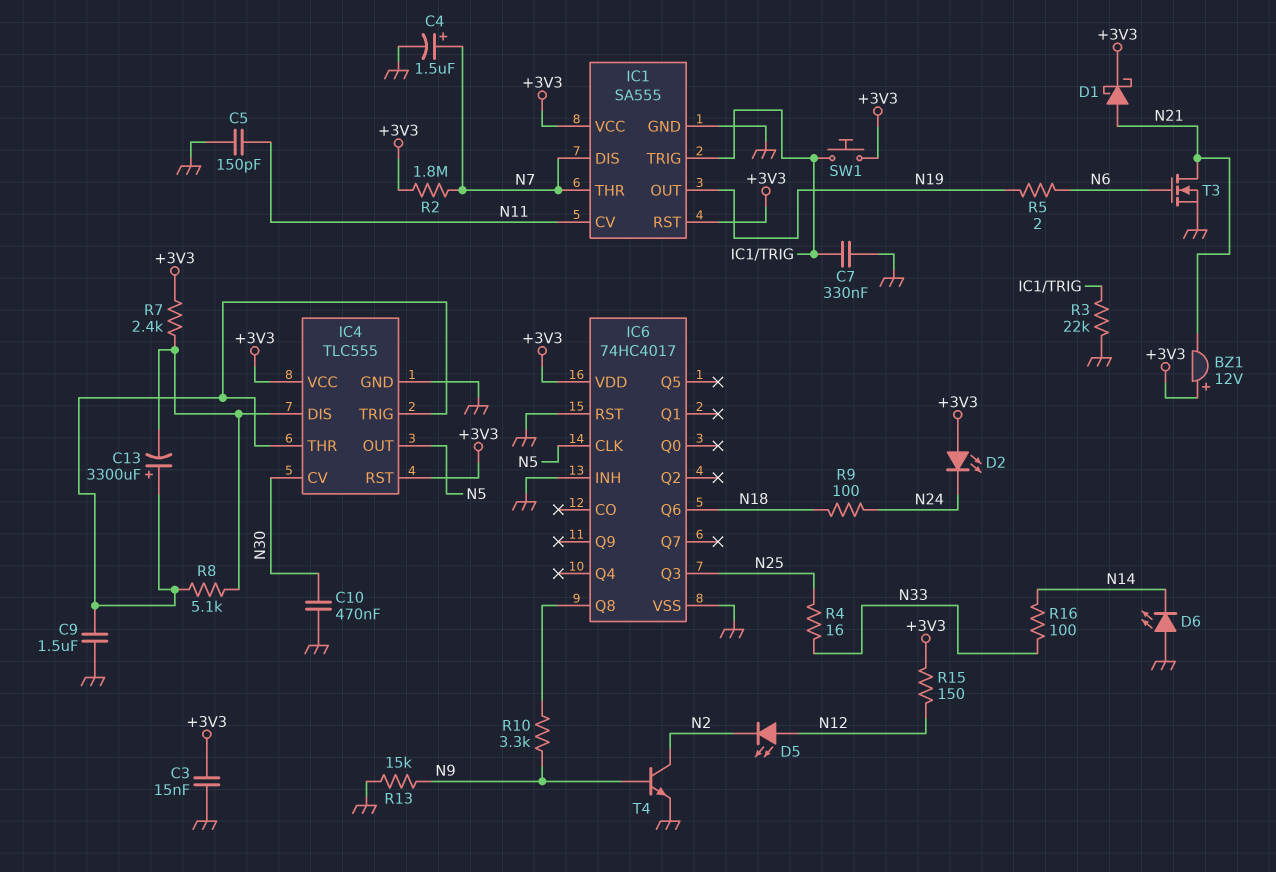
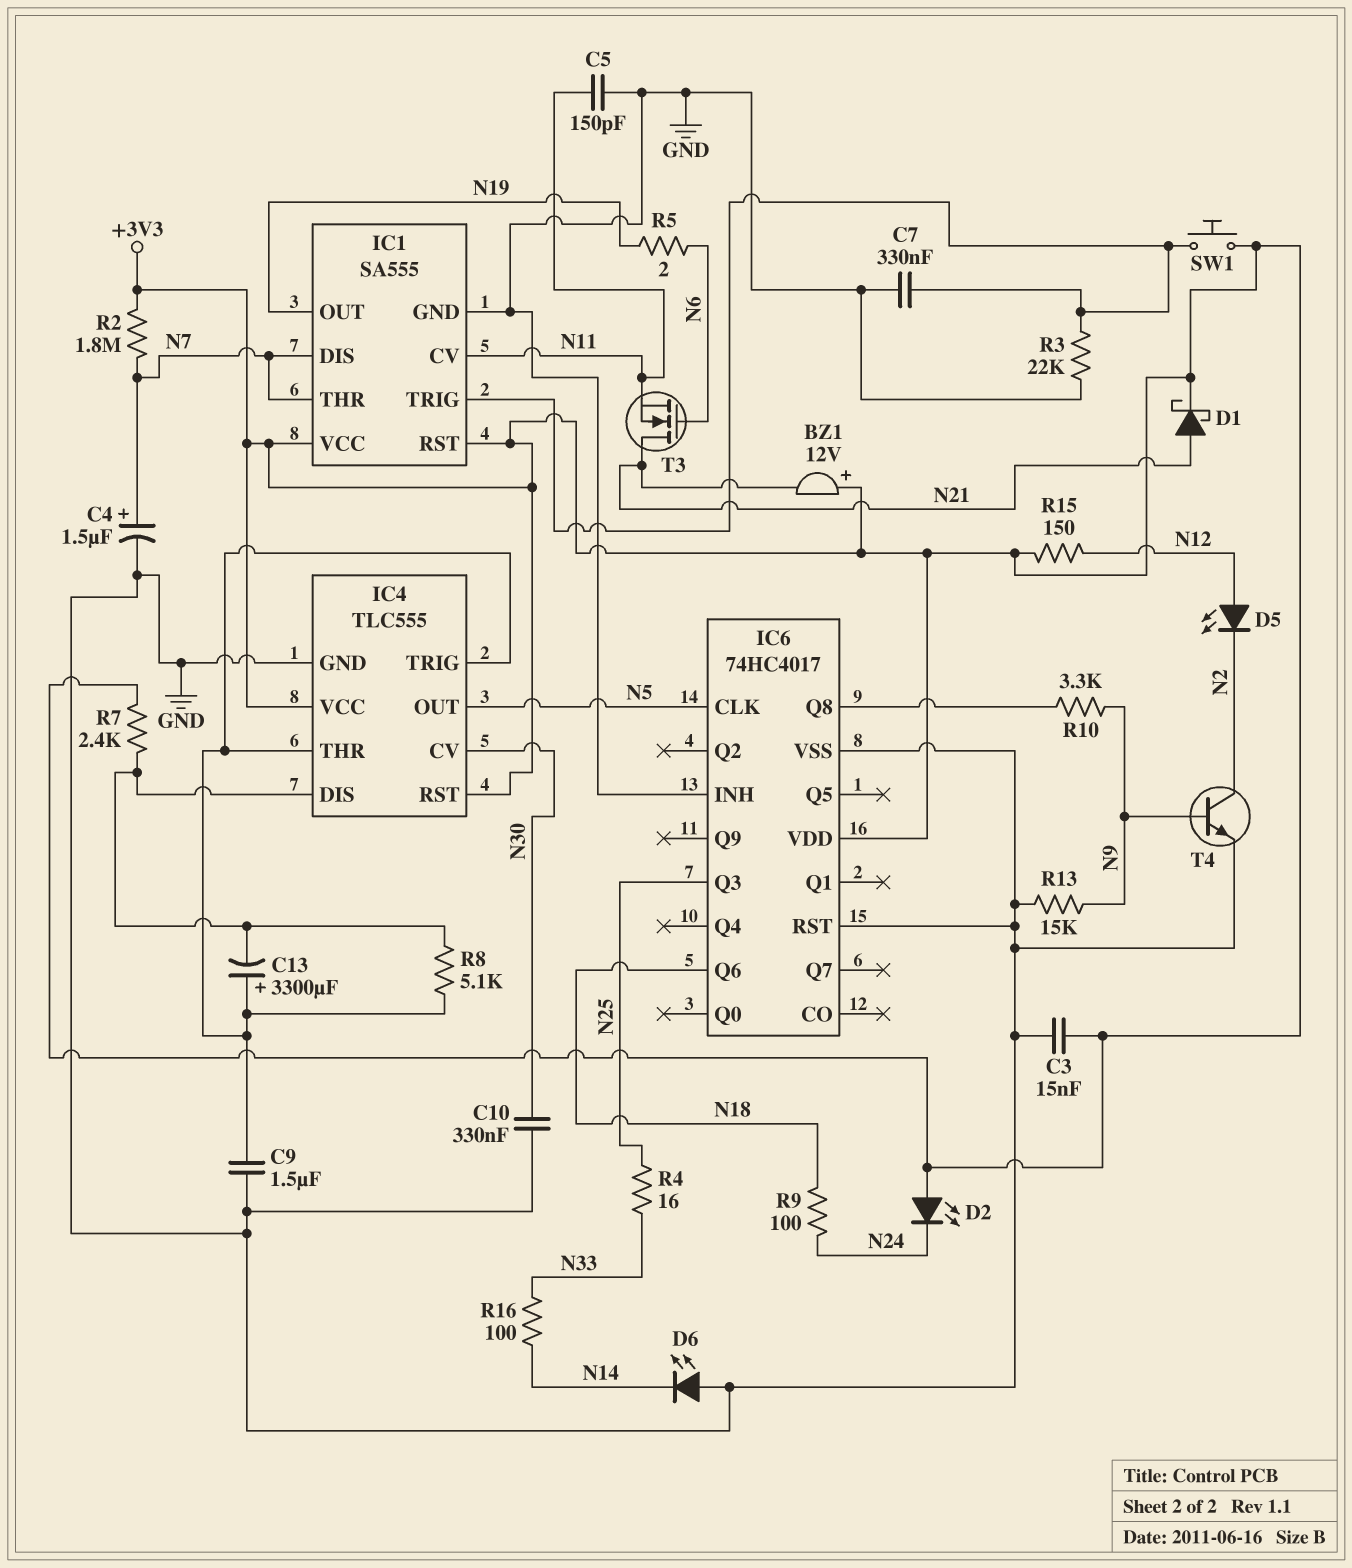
C10: 470nF (GND, N30) -> 330nF (GND, N30)
T3: NMOS (G N6, D N21, S GND) -> NMOS (G N6, D N21, S N11)

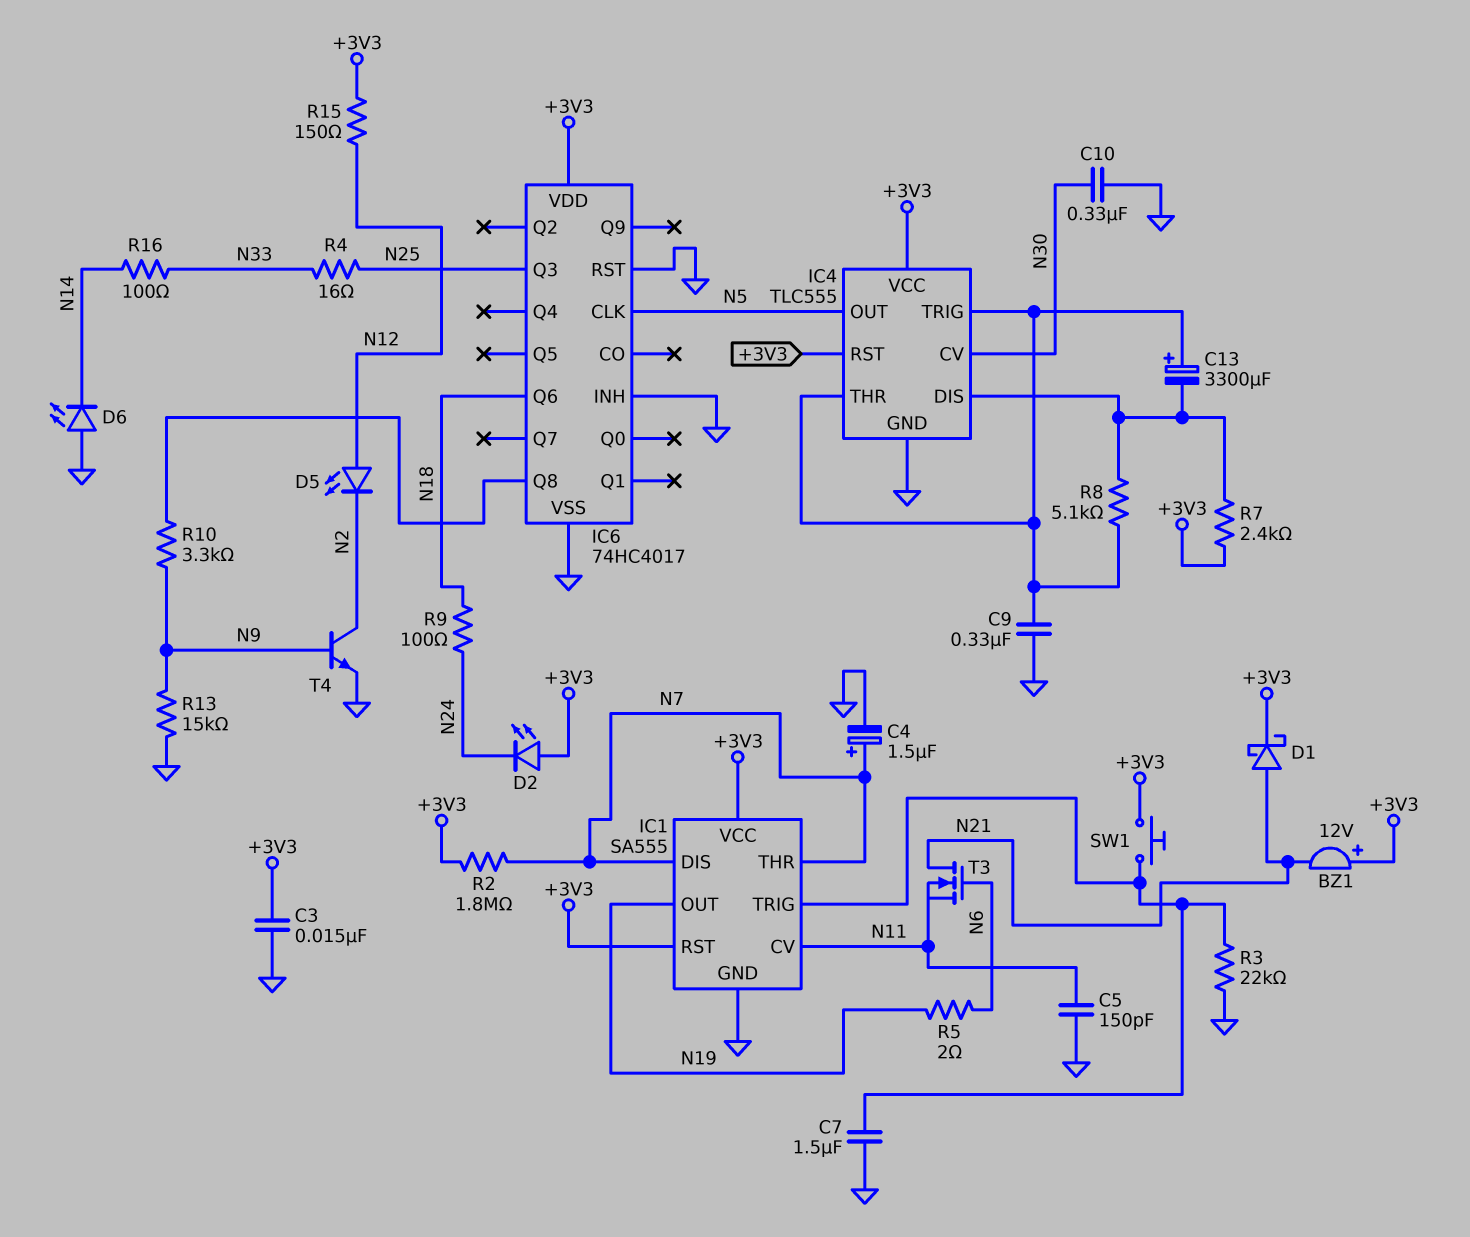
C7: 330nF (GND, IC1/TRIG) -> 1.5uF (GND, IC1/TRIG)
C9: 1.5uF (GND, IC4/THR) -> 330nF (GND, IC4/THR)

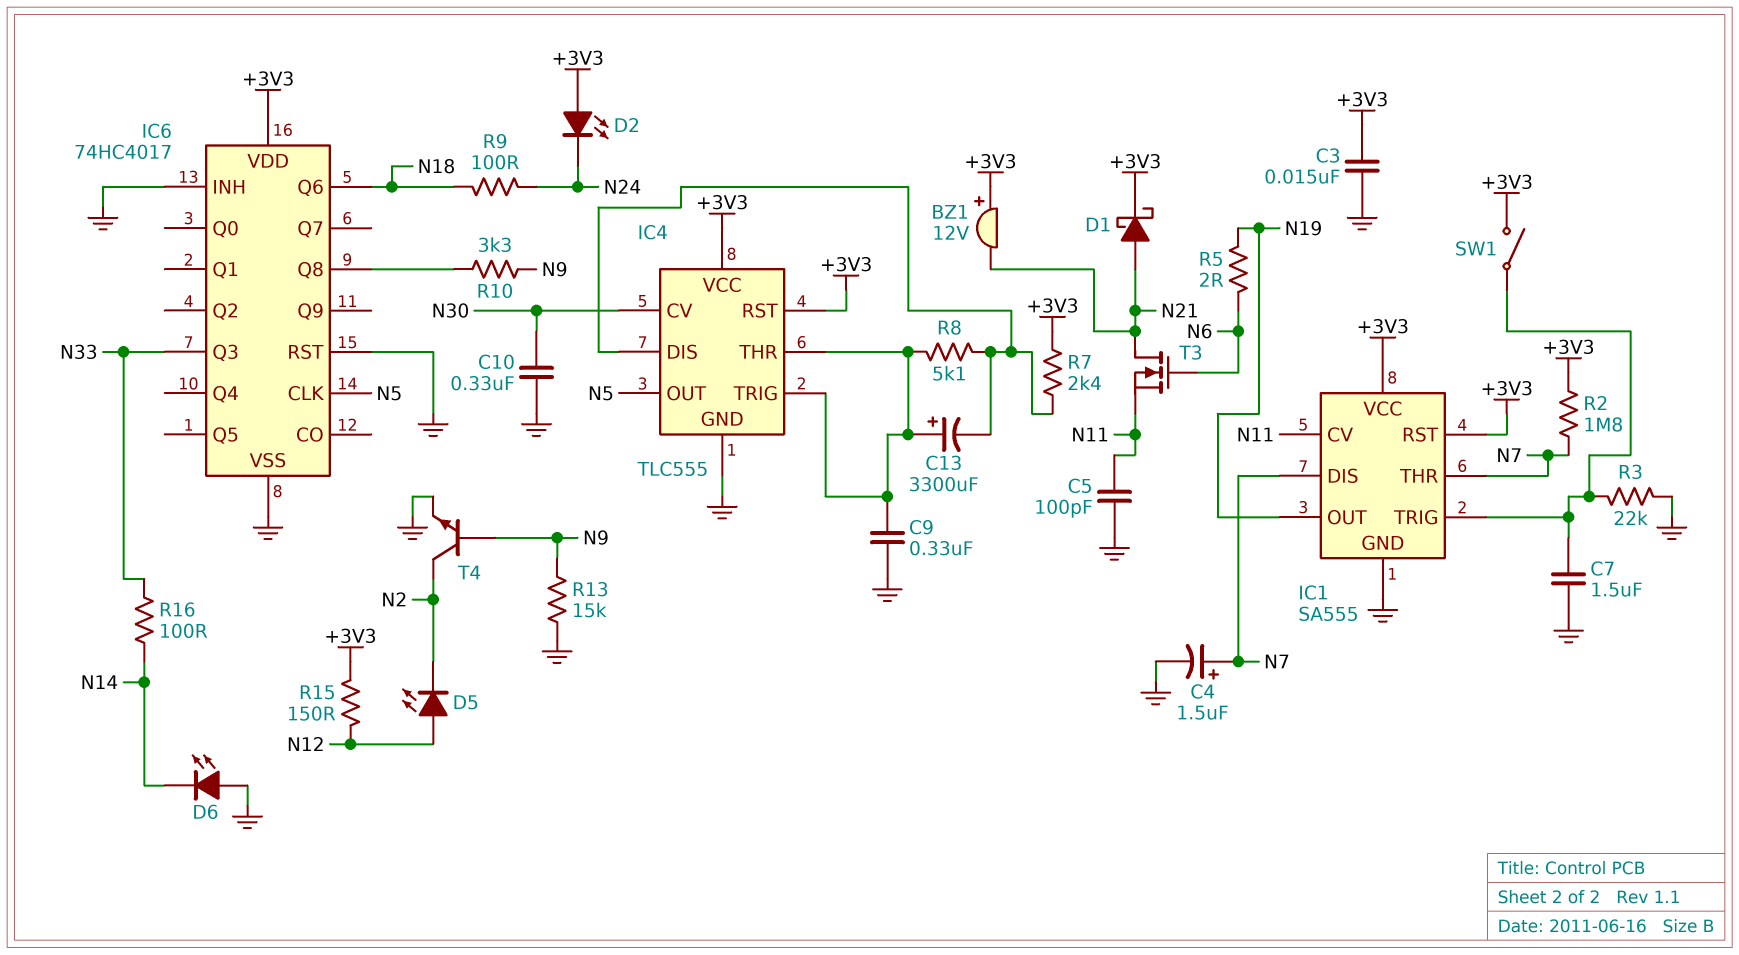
C5: 150pF (GND, N11) -> 100pF (GND, N11)
IC6 pin Q3: N25 -> N33
R4: 16 (N25, N33) -> none
SW1: button (+3V3, IC1/TRIG) -> switch (+3V3, IC1/TRIG)

